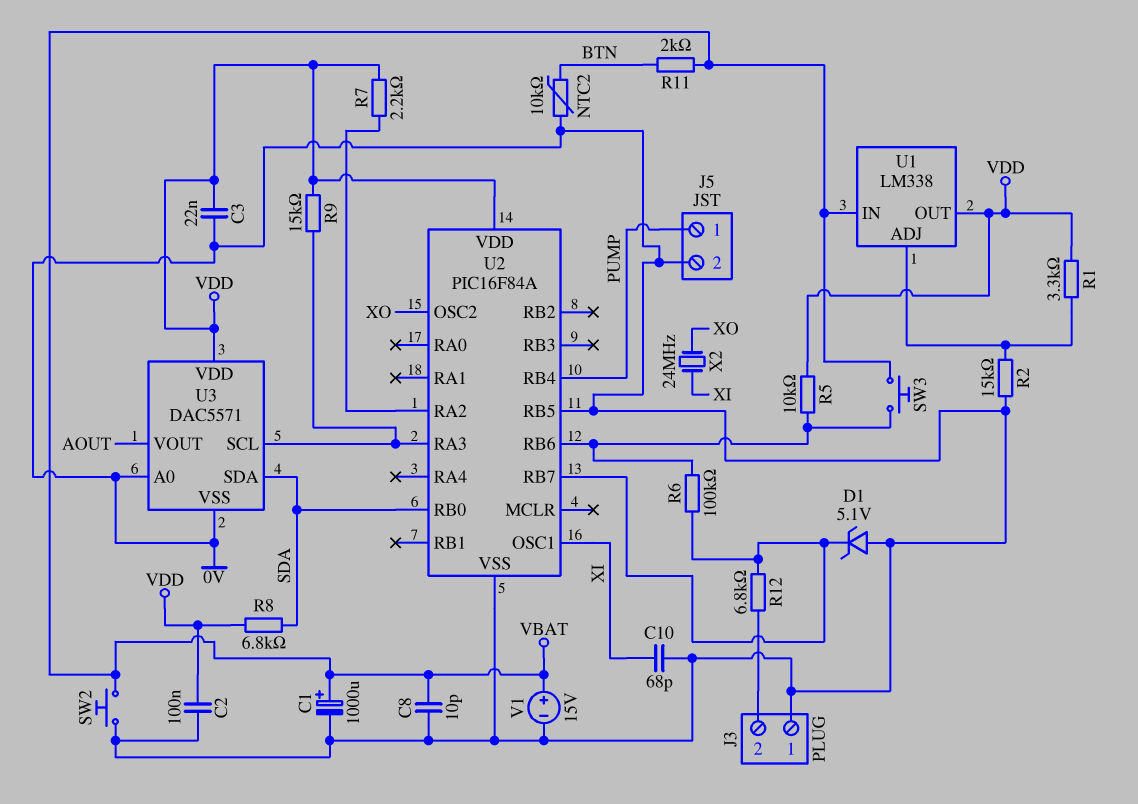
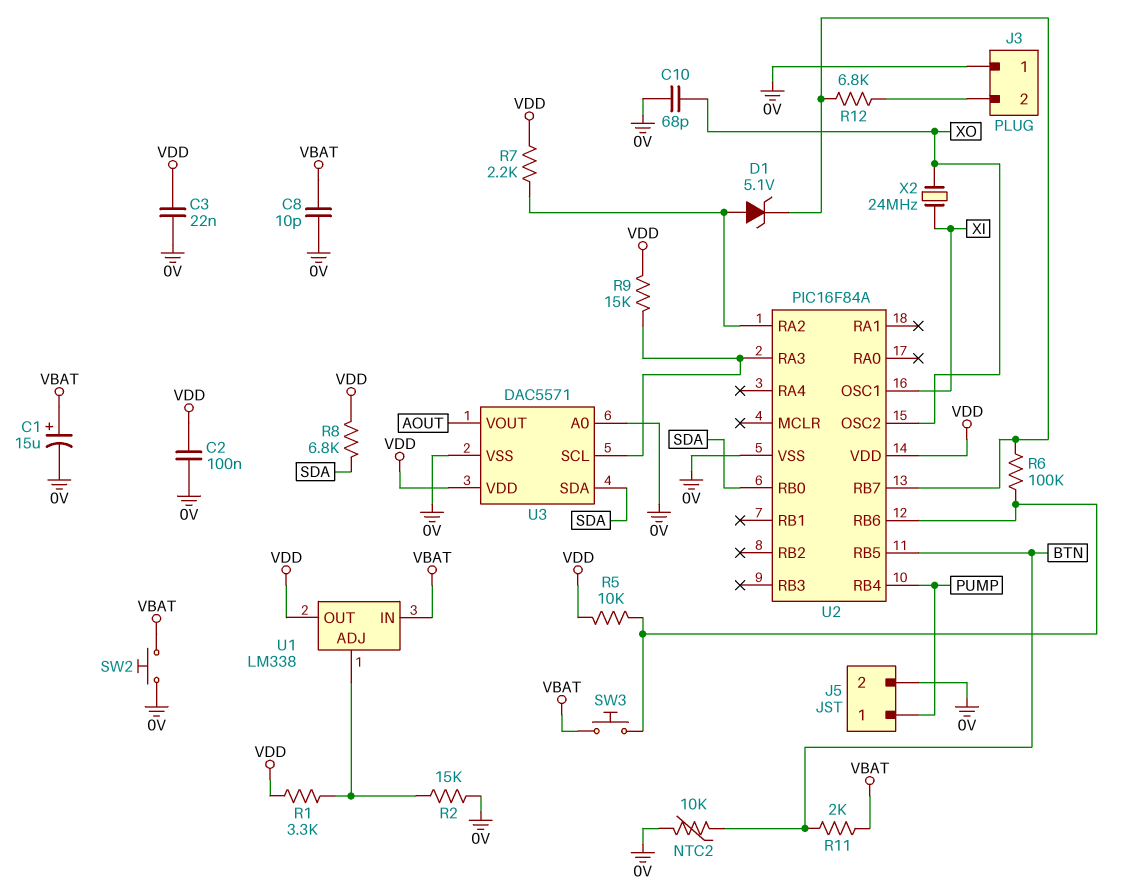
C1: 1000uF (plus VBAT, minus 0V) -> 15uF (plus VBAT, minus 0V)
C10: 68pF (0V, XI) -> 68pF (0V, XO)
D1: zener 5.1V (A 0V, K U2/RB7) -> zener 5.1V (A U2/RA2, K U2/RB7)
U2 pin RB5: 0V -> BTN
V1: 15V (plus VBAT, minus 0V) -> none

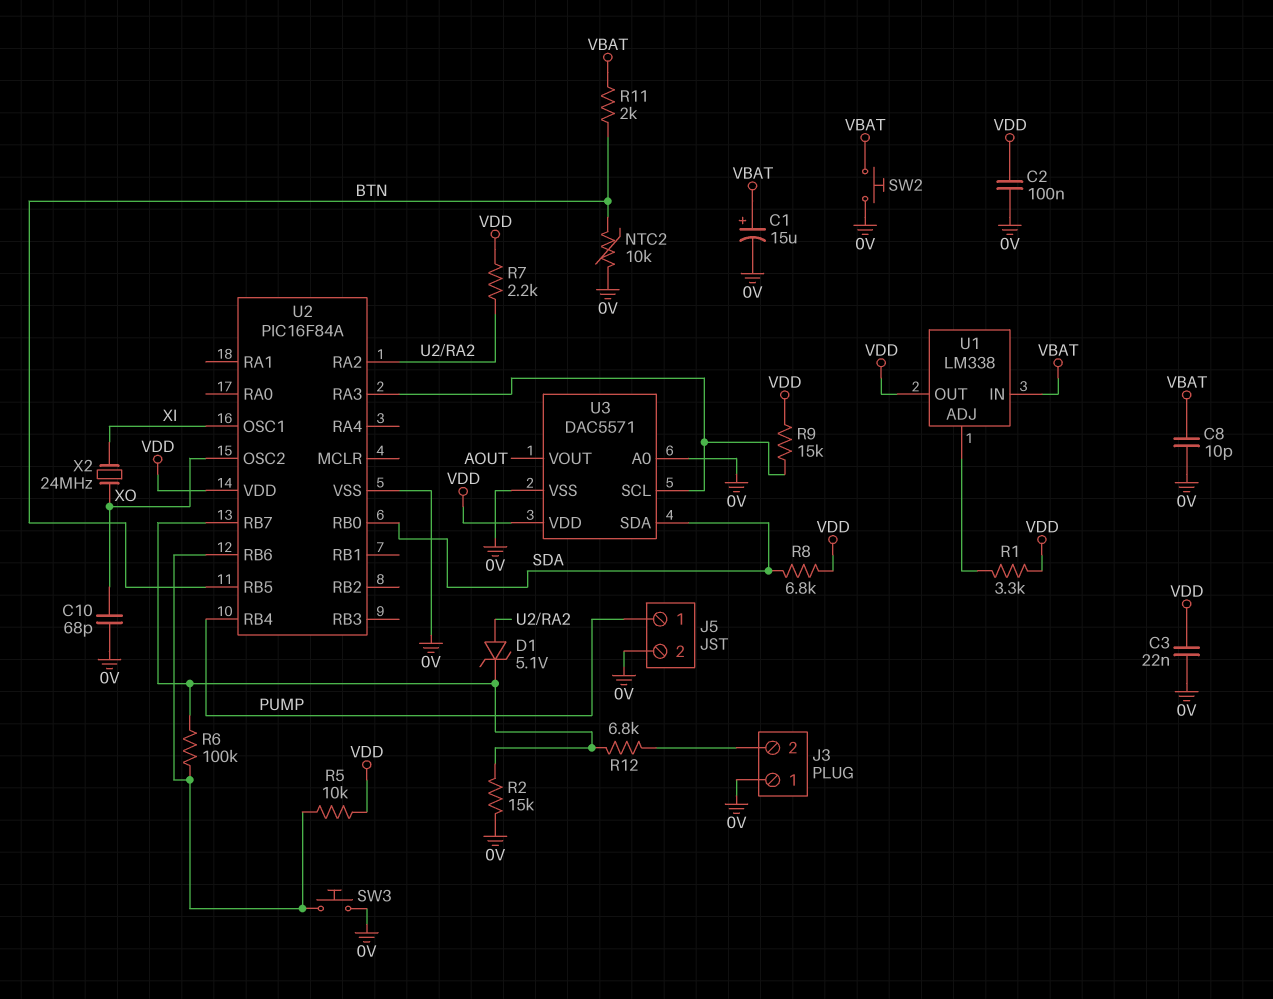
R2: 15k (0V, U1/ADJ) -> 15k (0V, U2/RB7)
SW3: button (U2/RB6, VBAT) -> button (0V, U2/RB6)

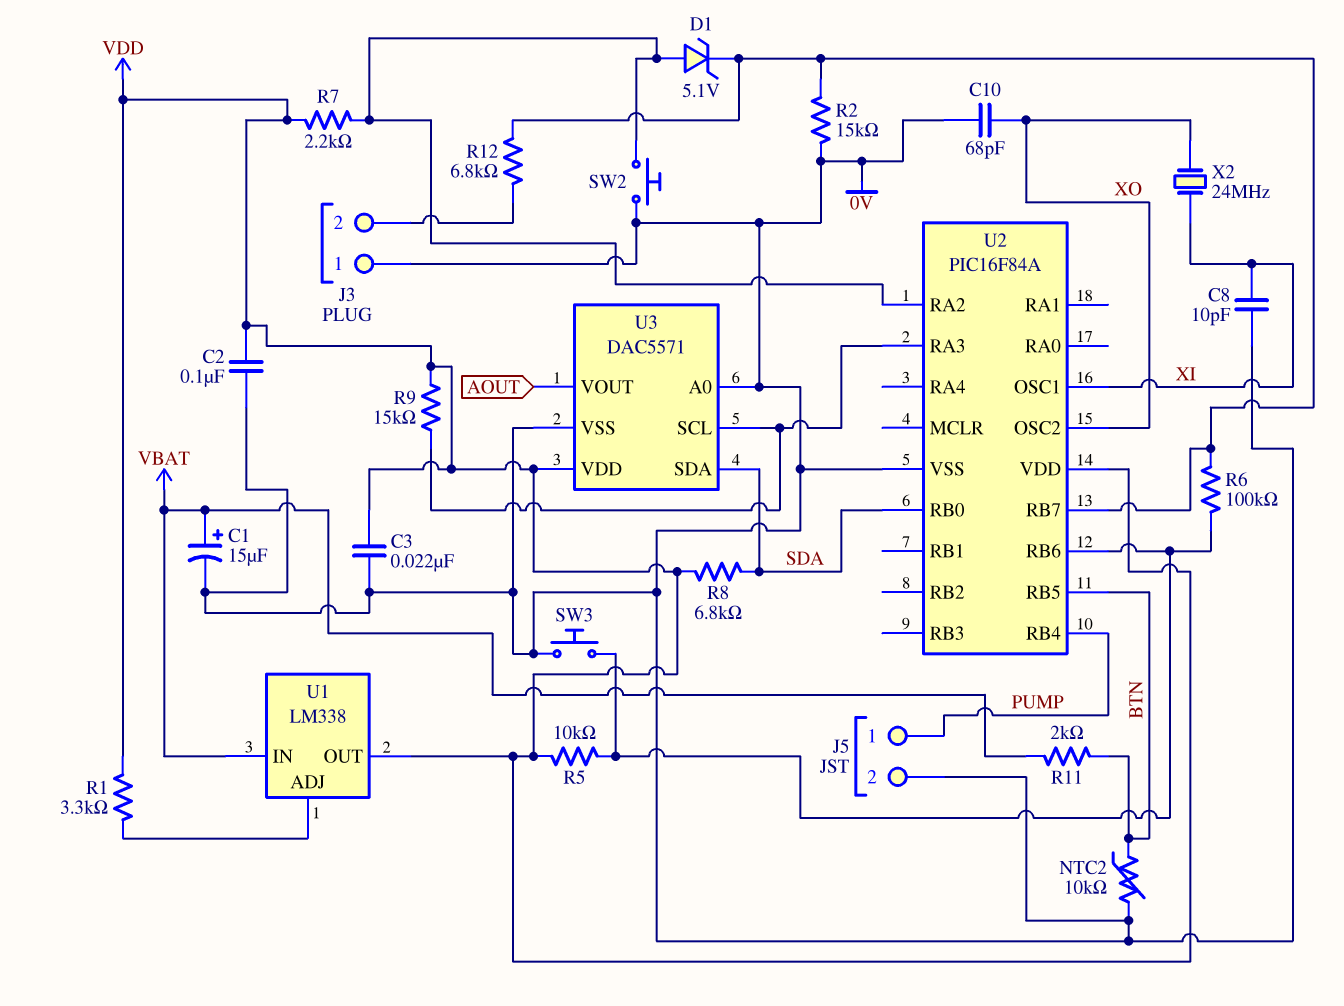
C8: 10pF (0V, VBAT) -> 10pF (0V, XI)
SW2: button (0V, VBAT) -> button (0V, U2/RA2)

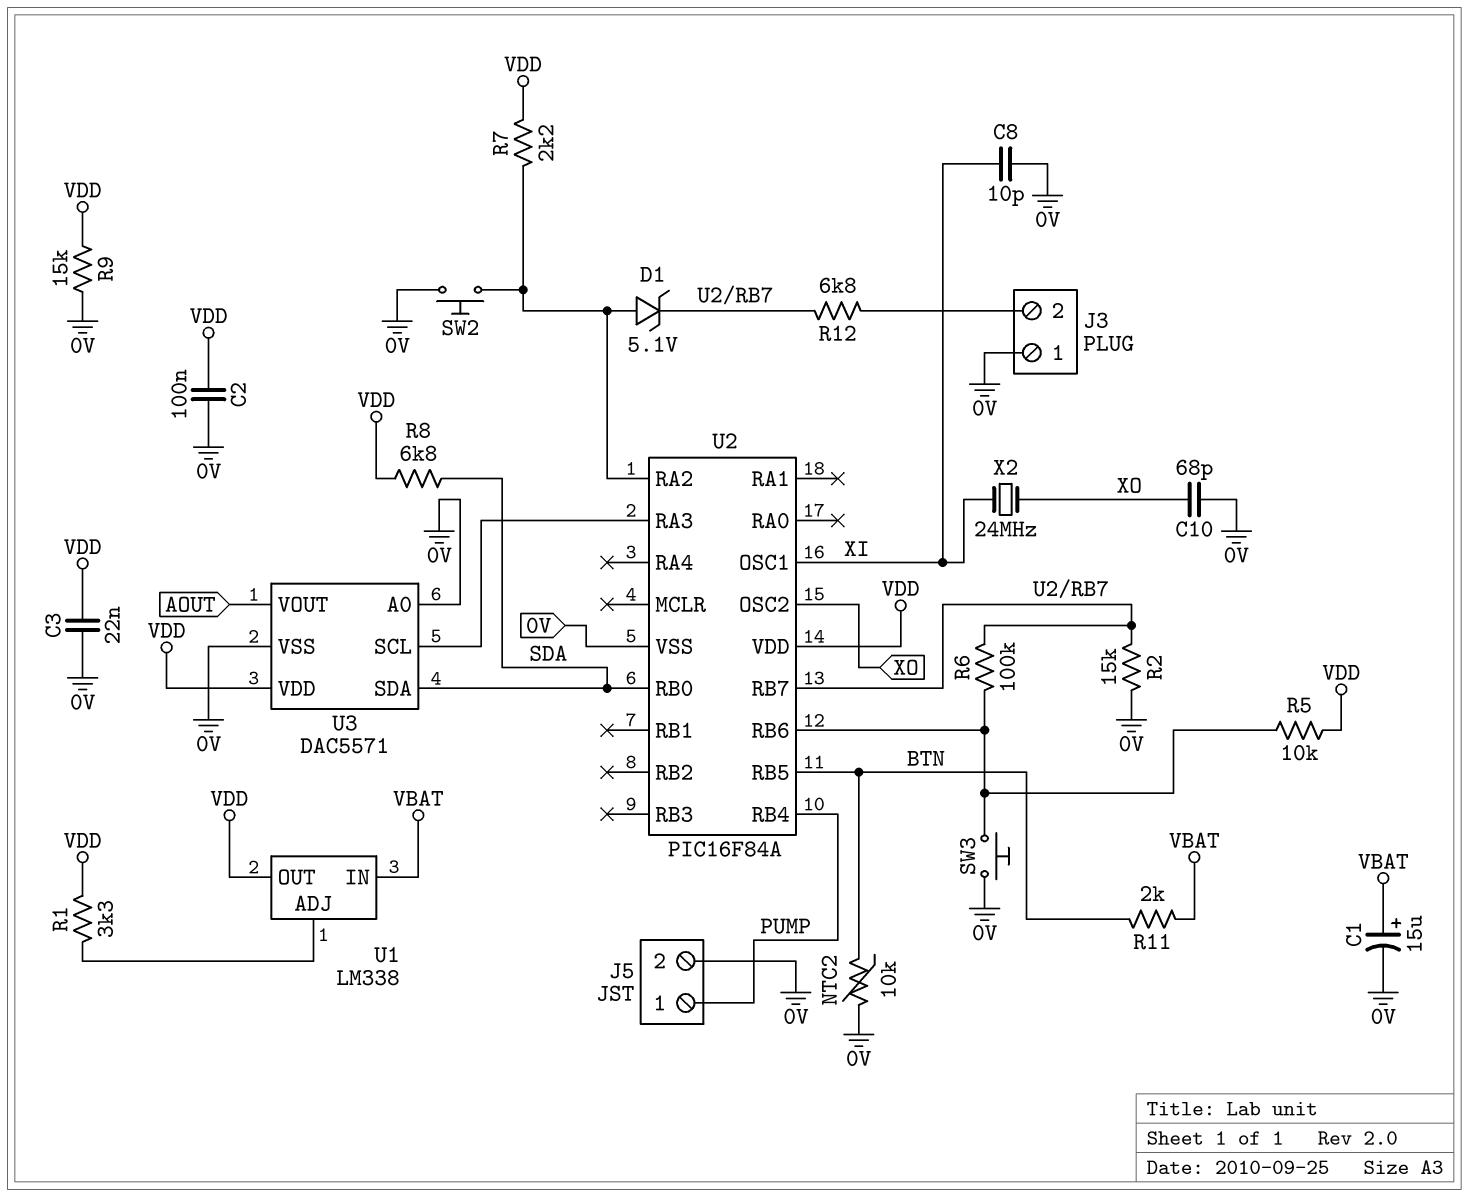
R9: 15k (U2/RA3, VDD) -> 15k (0V, VDD)

